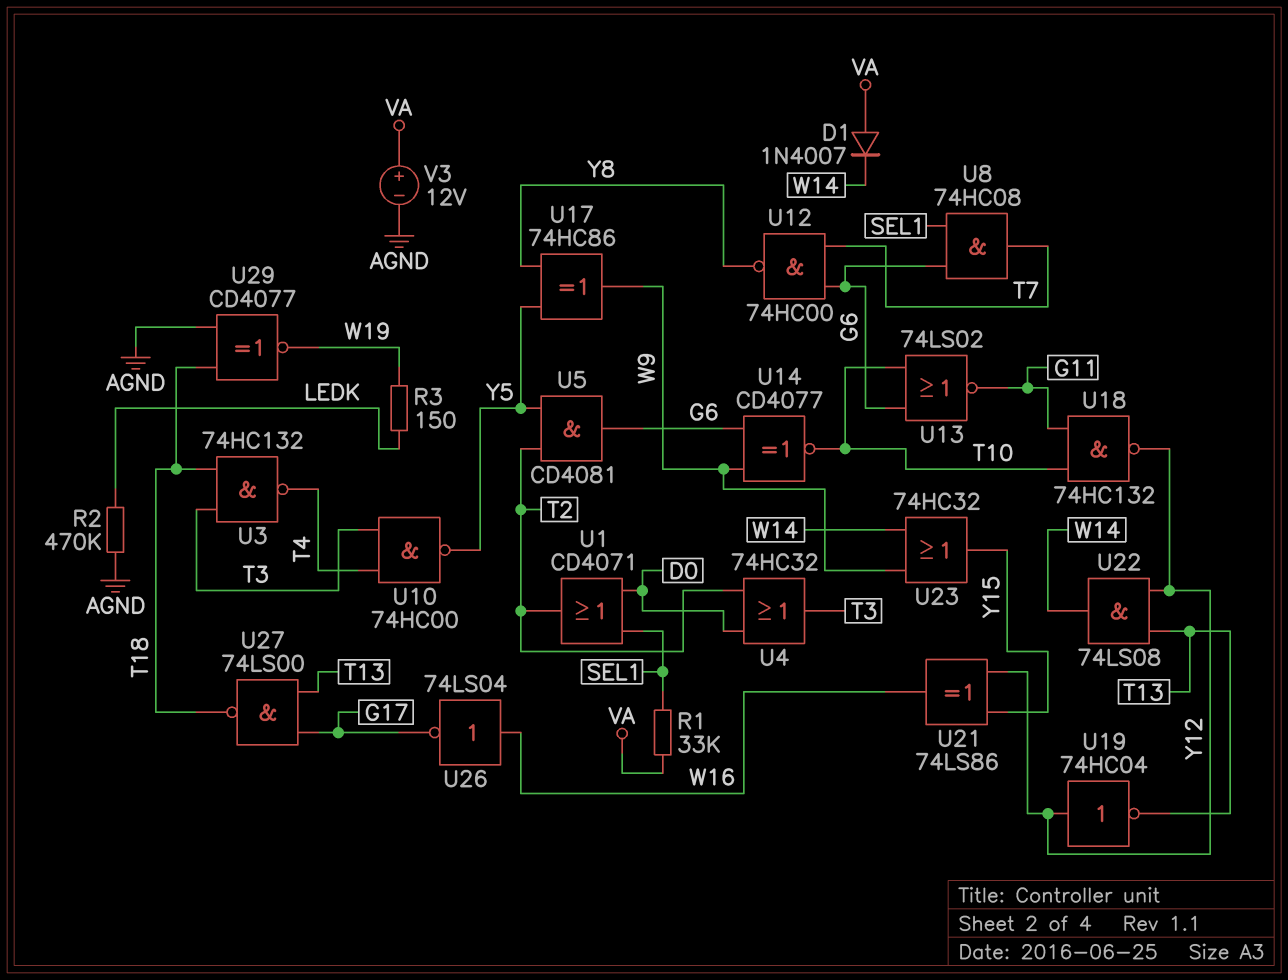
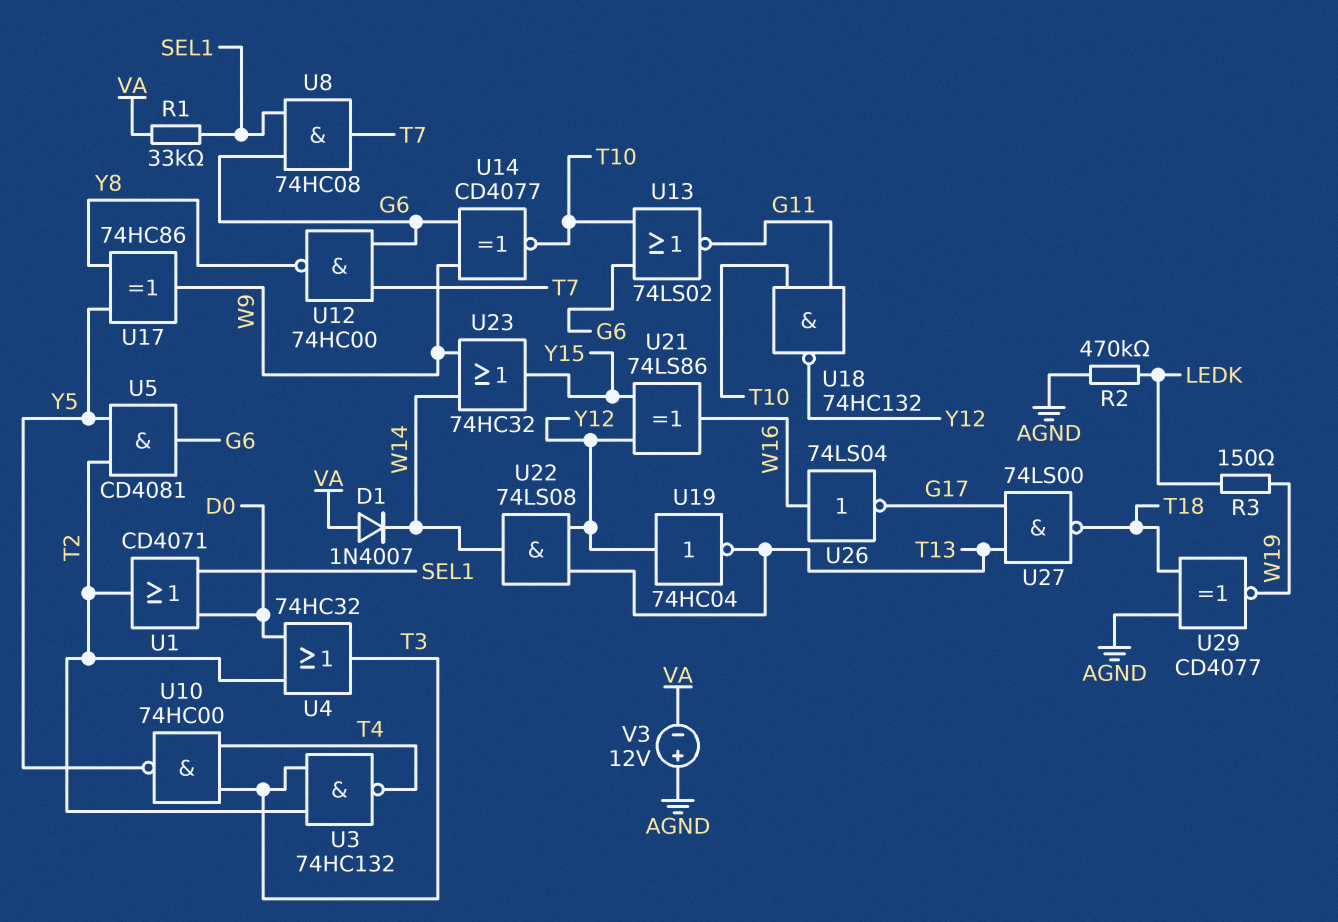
U3: NAND 74HC132 (in T3, in T18, out T4) -> NAND 74HC132 (in T2, in T3, out T4)
V3: 12V (plus VA, minus AGND) -> 12V (plus AGND, minus VA)

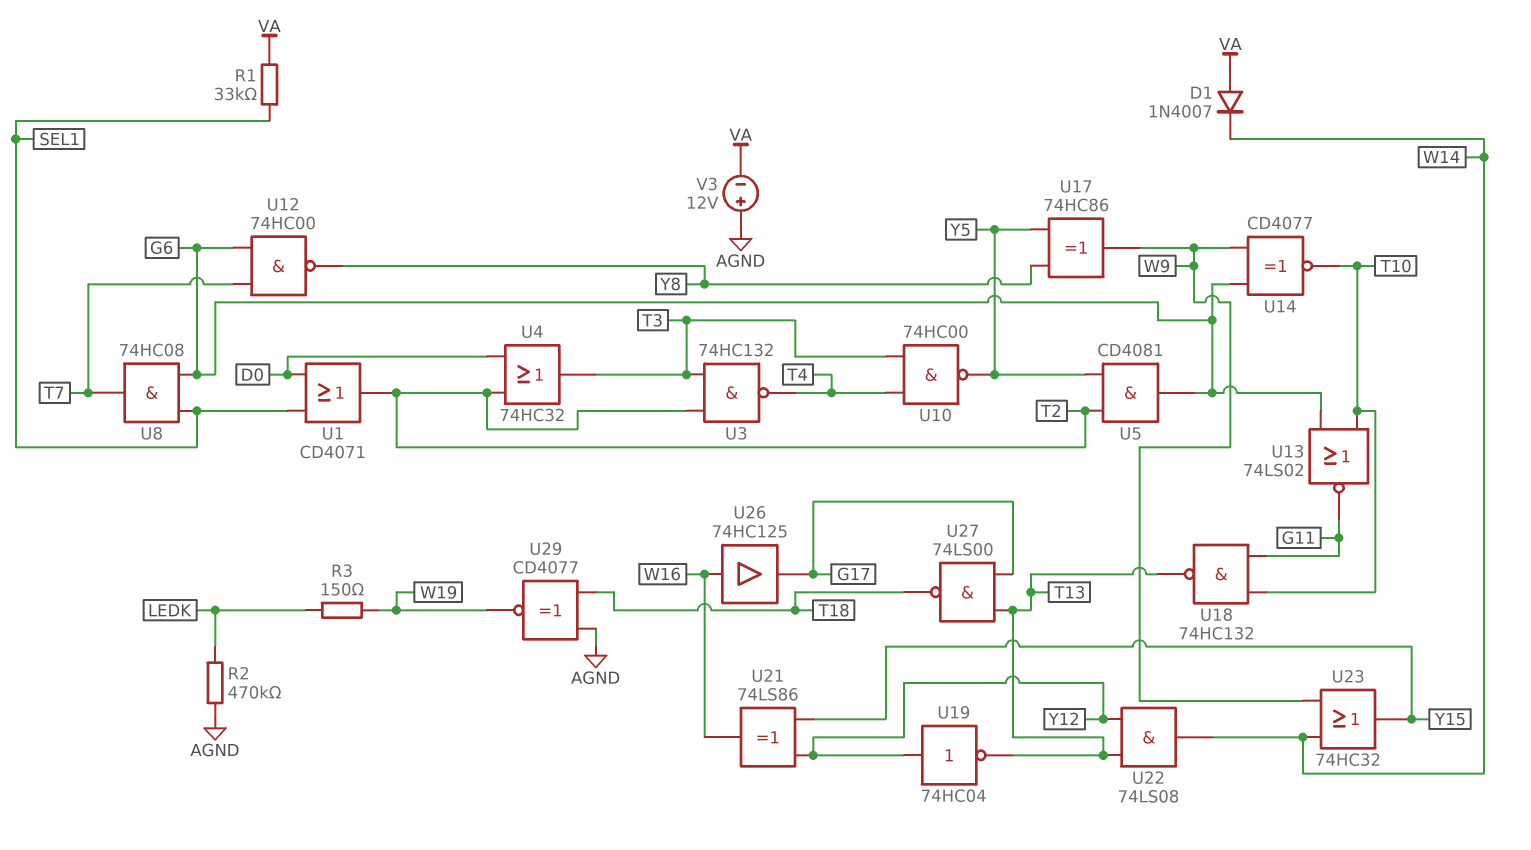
U18: NAND 74HC132 (in G11, in T10, out Y12) -> NAND 74HC132 (in G11, in T10, out T13)
U26: NOT 74LS04 (in W16, out G17) -> buffer 74HC125 (in W16, out G17)

